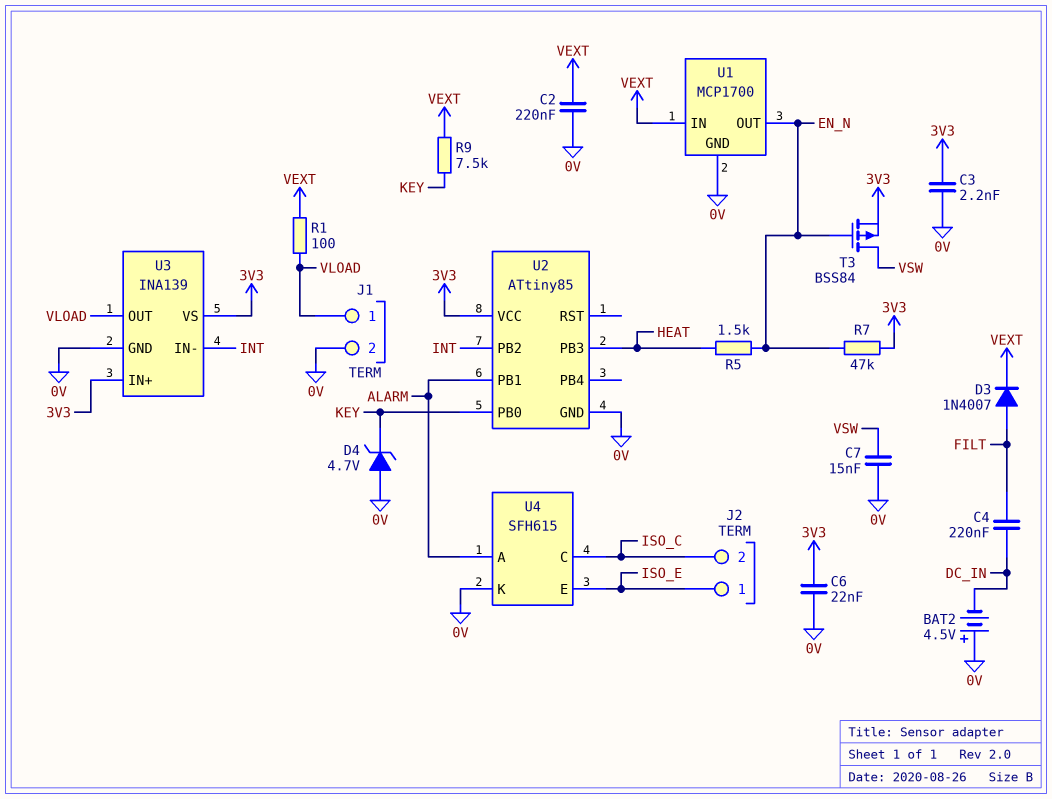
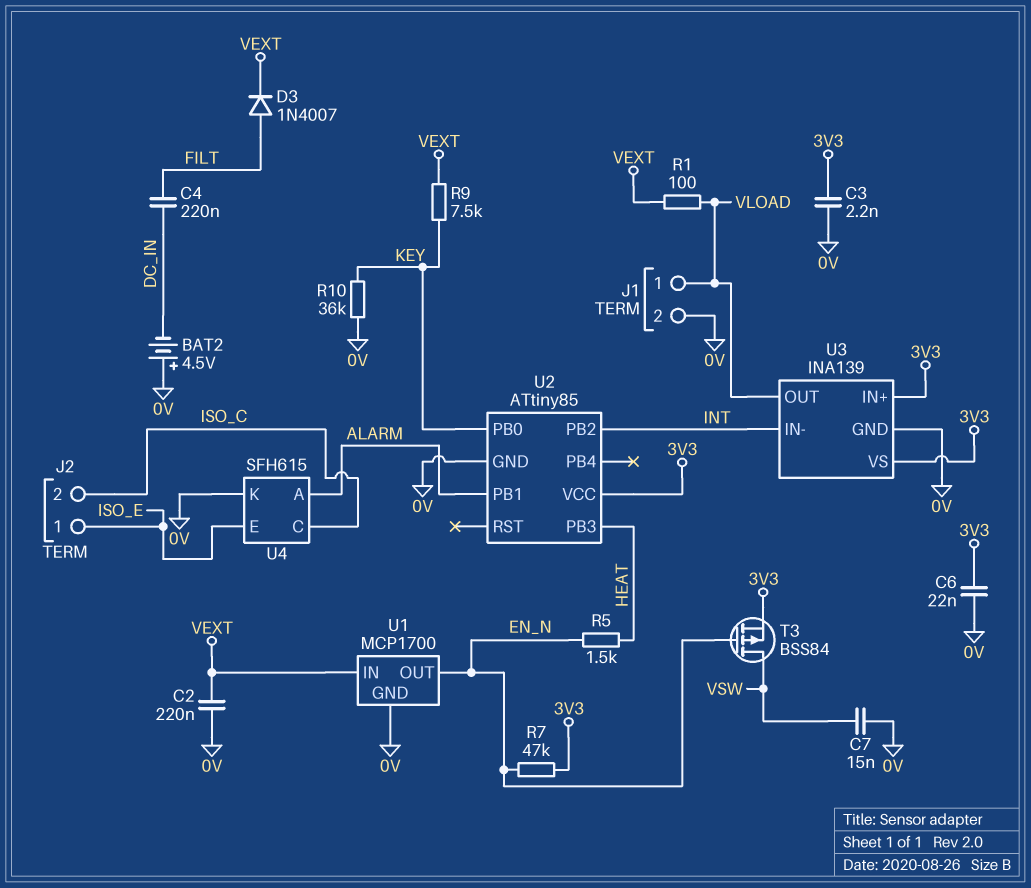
D4: zener 4.7V (A 0V, K KEY) -> none
R10: none -> 36k (0V, KEY)

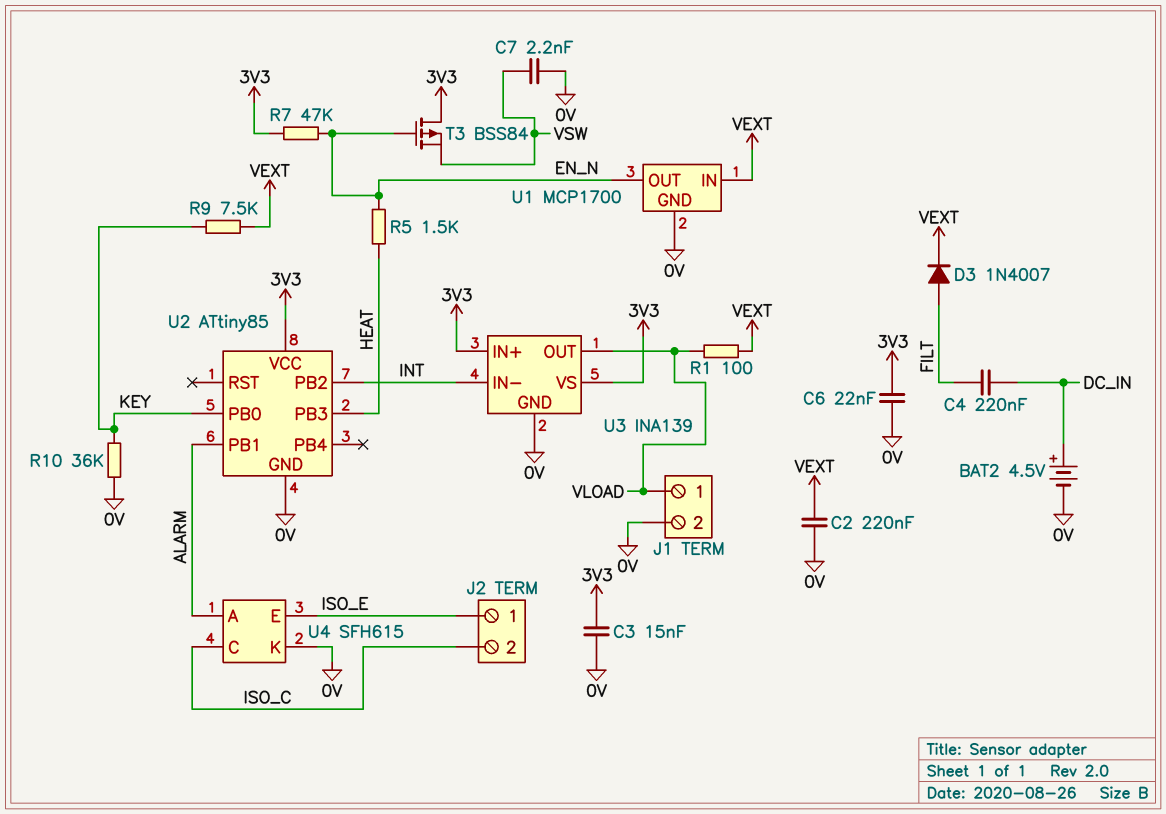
BAT2: 4.5V (plus 0V, minus DC_IN) -> 4.5V (plus DC_IN, minus 0V)
C3: 2.2nF (0V, 3V3) -> 15nF (0V, 3V3)
C7: 15nF (0V, VSW) -> 2.2nF (0V, VSW)
T3: PMOS BSS84 (G EN_N, D VSW, S 3V3) -> PMOS BSS84 (G EN_N, D 3V3, S VSW)

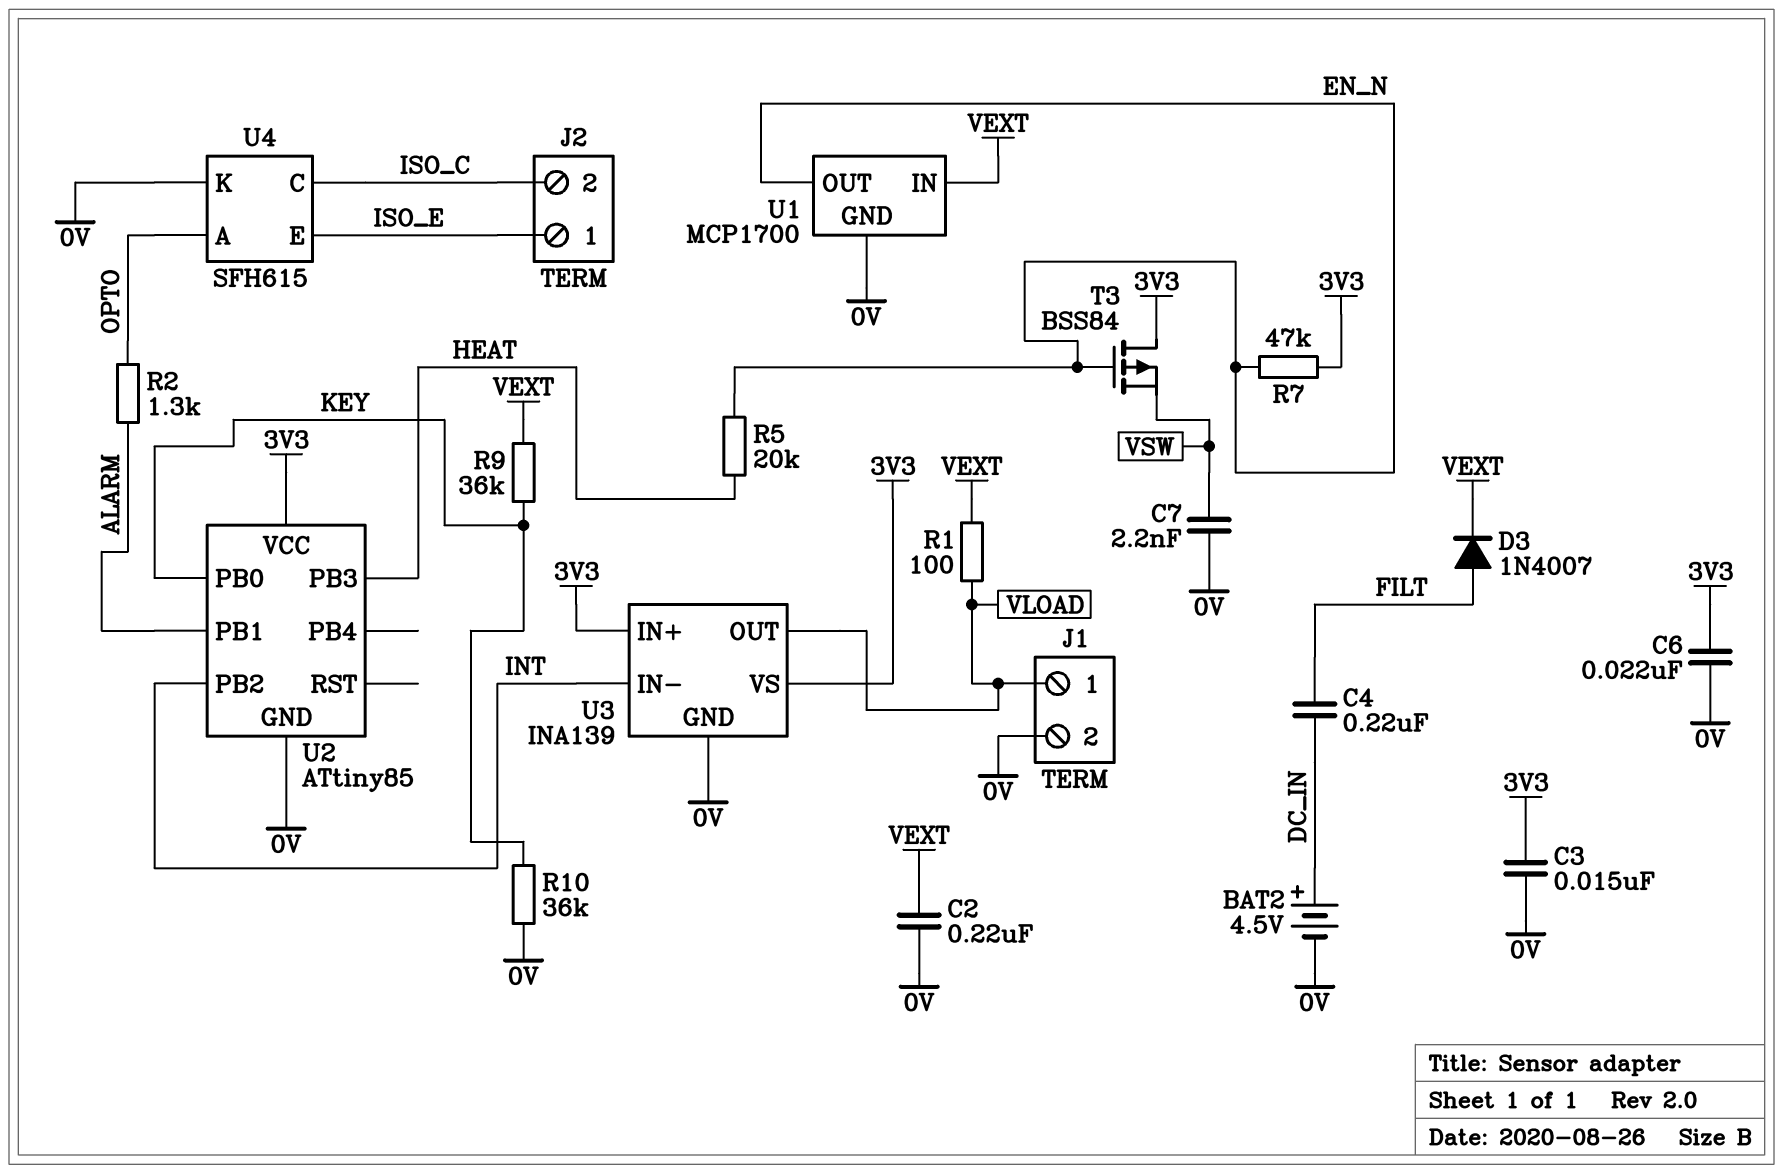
R2: none -> 1.3k (ALARM, OPTO)
R5: 1.5k (EN_N, HEAT) -> 20k (EN_N, HEAT)
R9: 7.5k (KEY, VEXT) -> 36k (KEY, VEXT)
U4 pin A: ALARM -> OPTO

